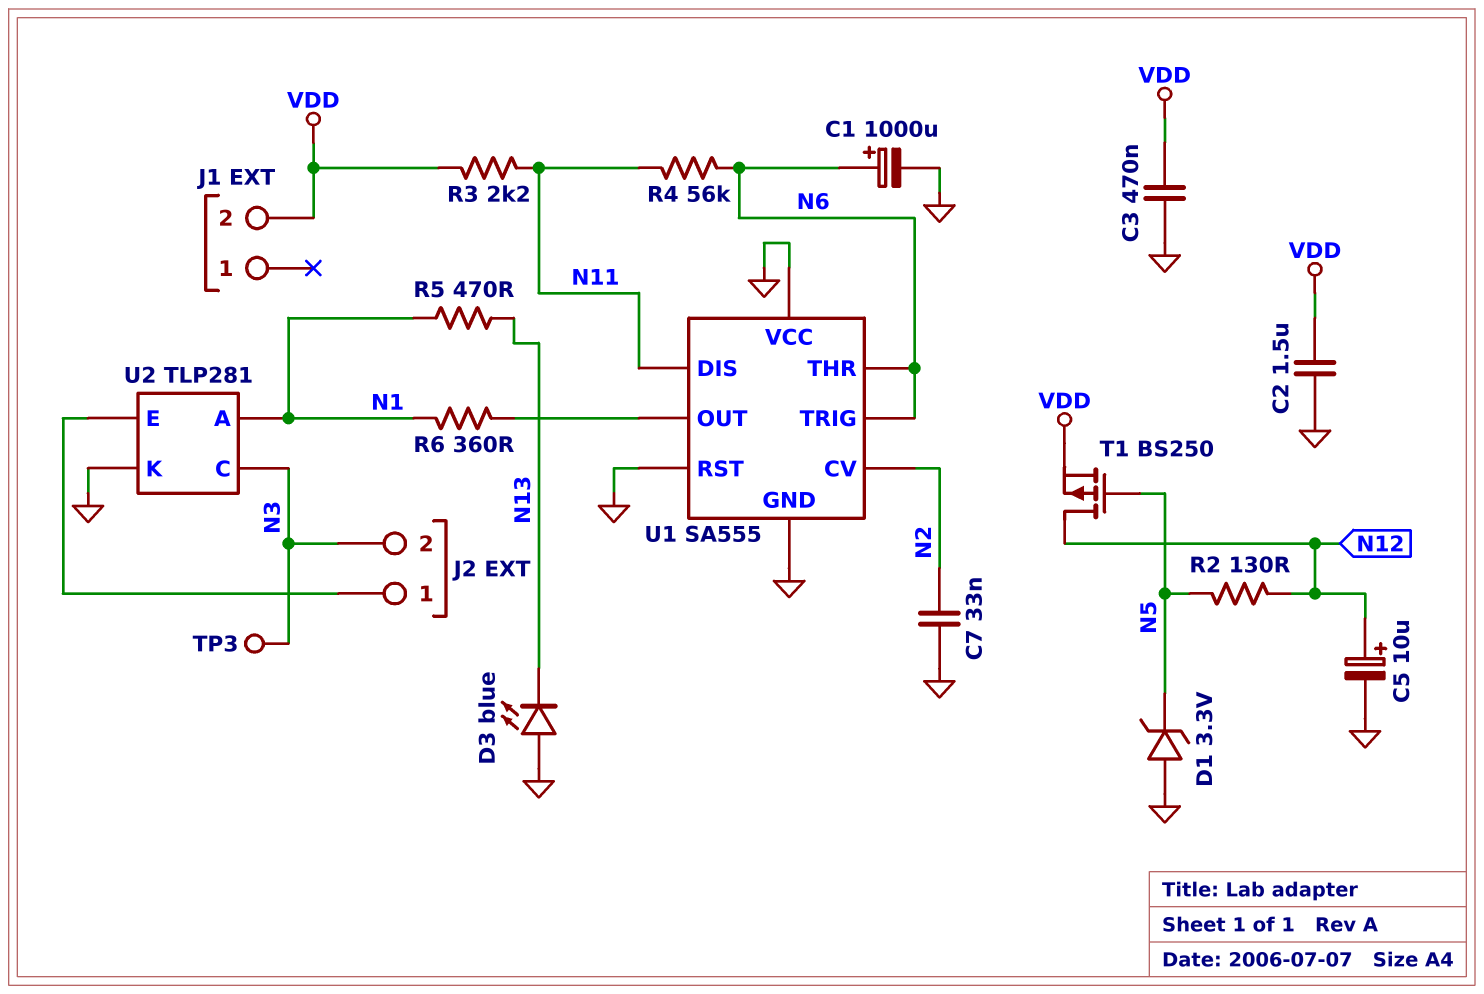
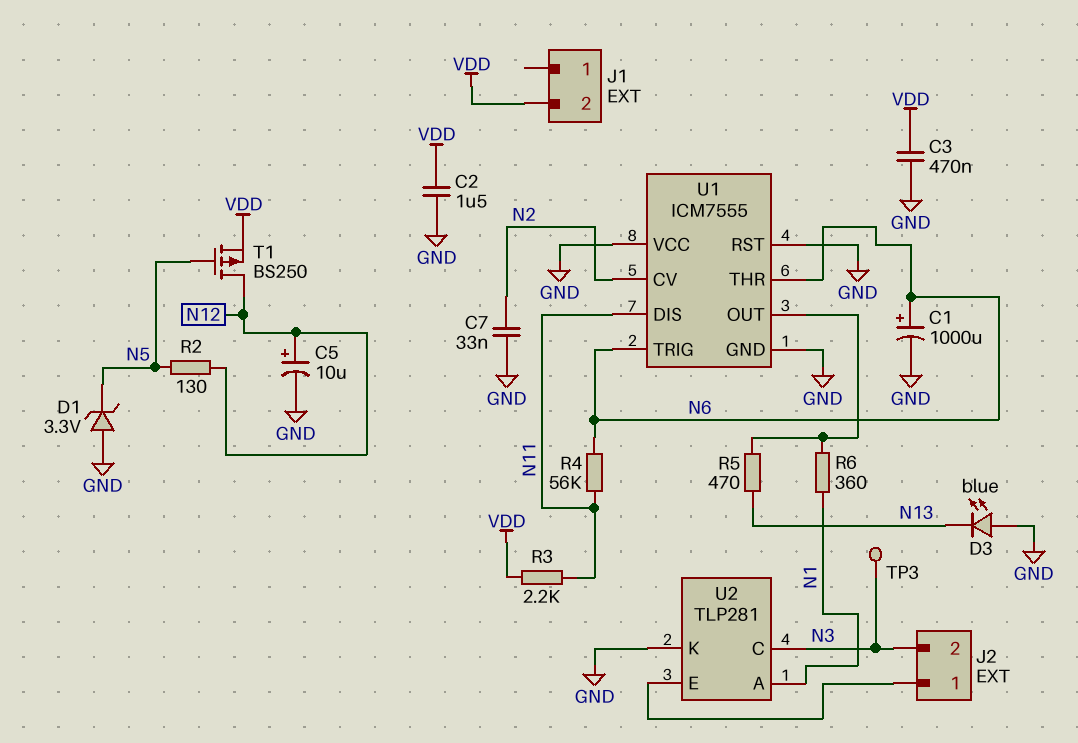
R5: 470 (N1, N13) -> 470 (N13, U1/OUT)
U1: SA555 -> ICM7555

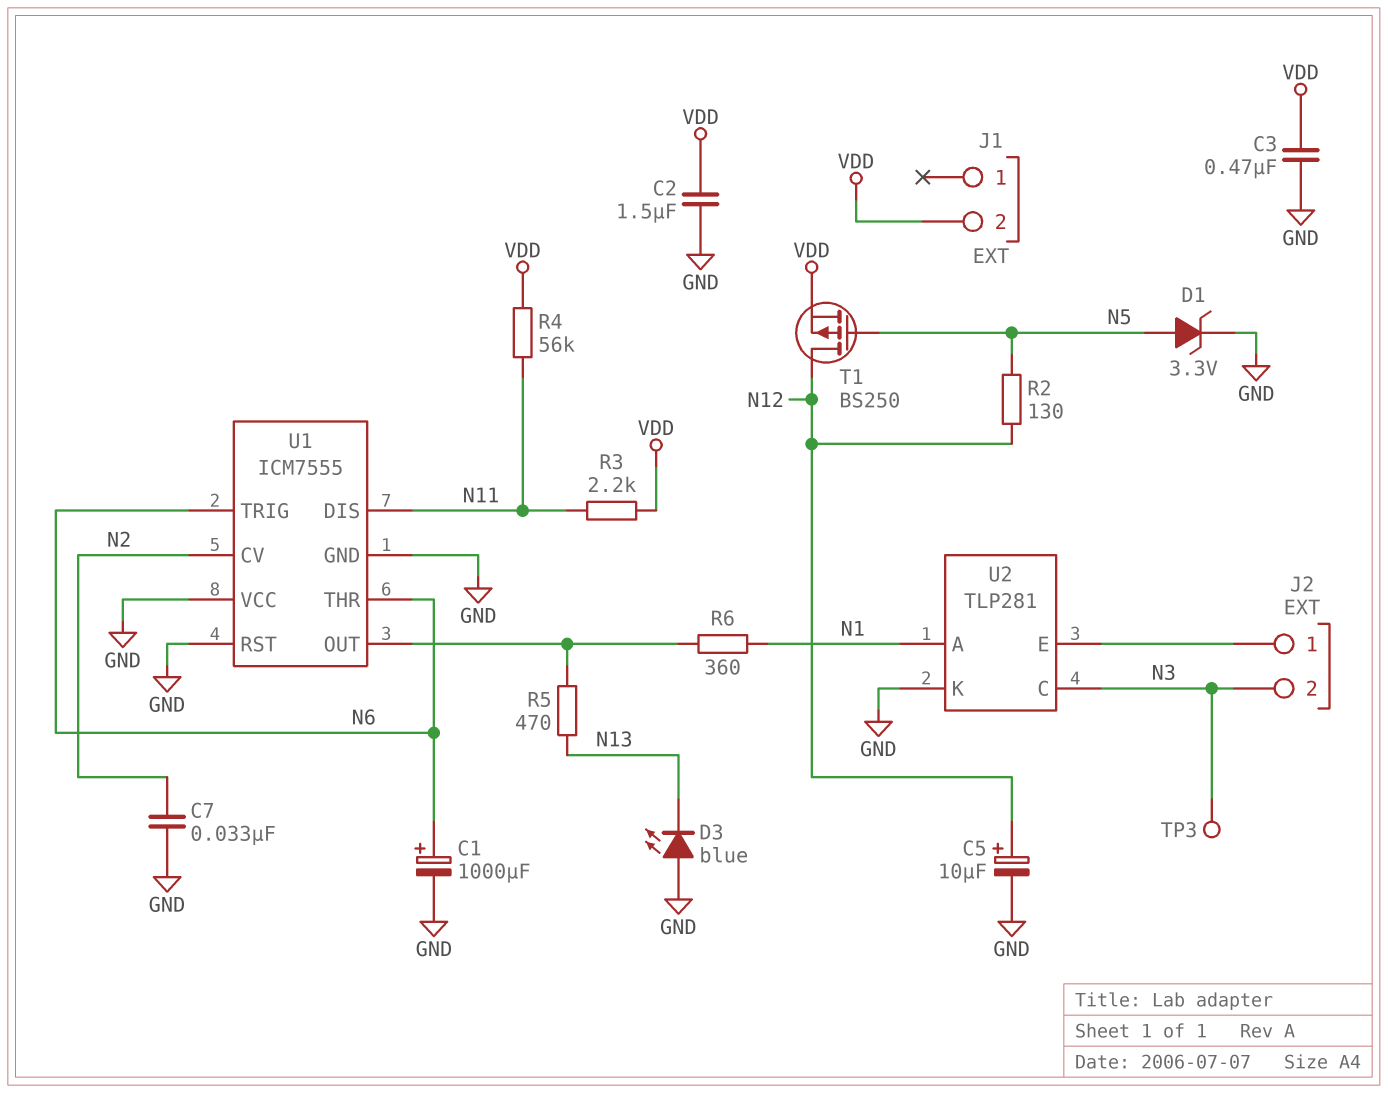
D1: zener 3.3V (A GND, K N5) -> zener 3.3V (A N5, K GND)
R4: 56k (N6, N11) -> 56k (N11, VDD)

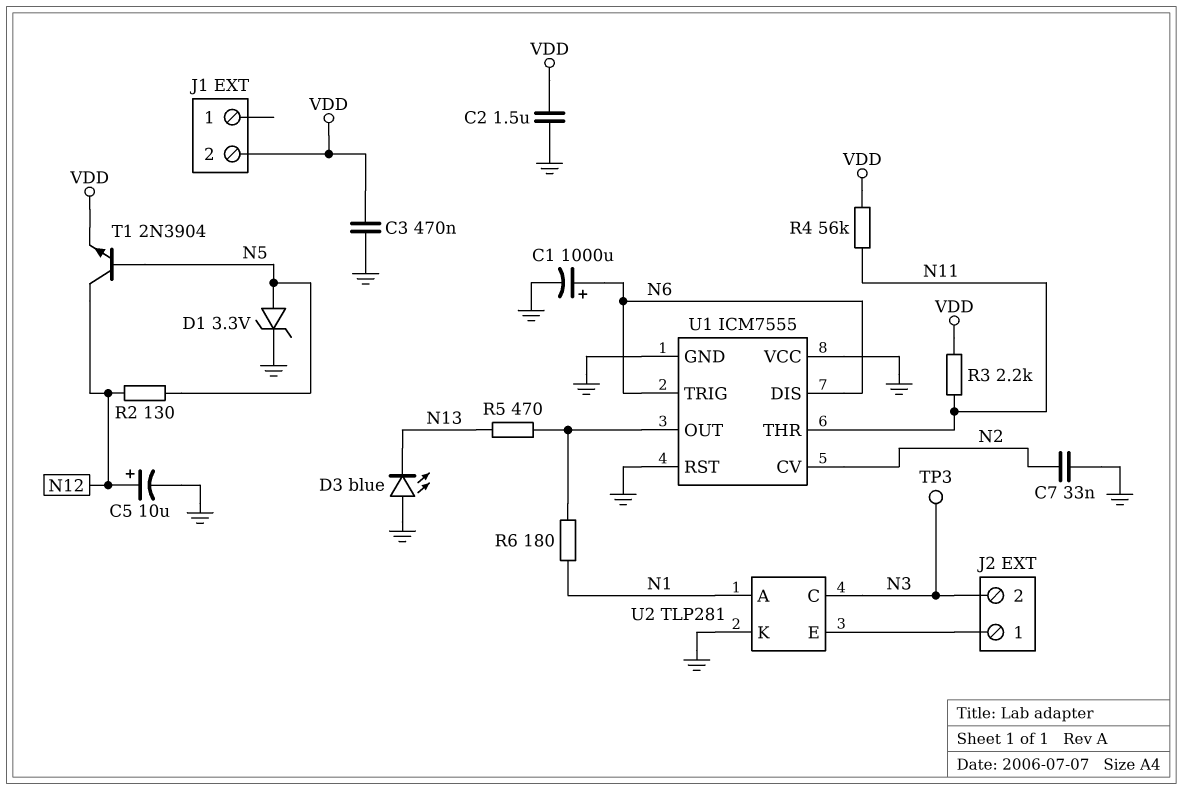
R6: 360 (N1, U1/OUT) -> 180 (N1, U1/OUT)
T1: PMOS BS250 (G N5, D N12, S VDD) -> NPN 2N3904 (B N5, C N12, E VDD)
U1 pin DIS: N11 -> N6
U1 pin THR: N6 -> N11

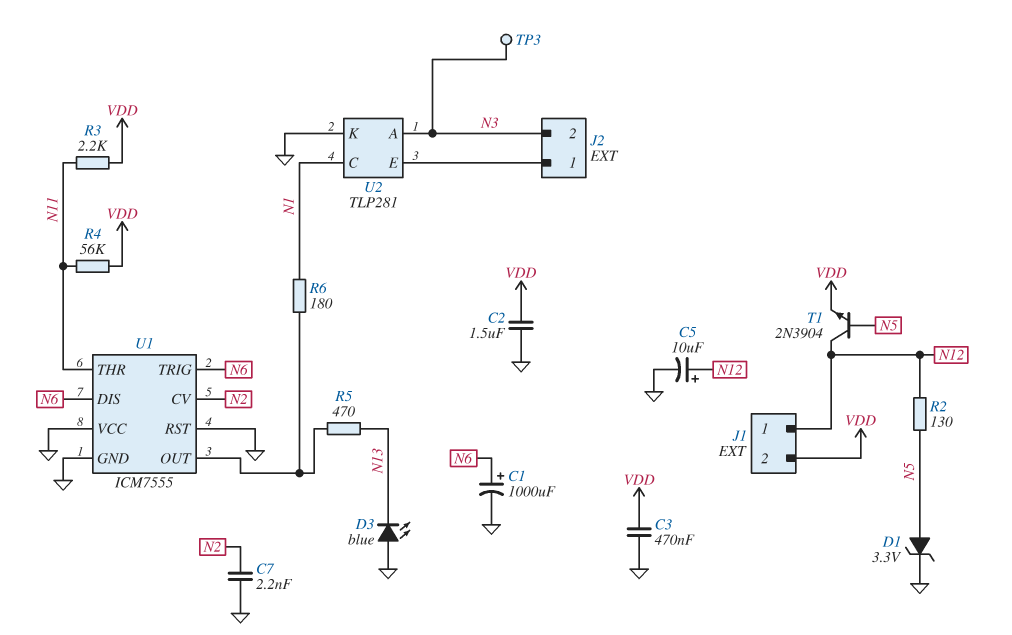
C7: 33nF (GND, N2) -> 2.2nF (GND, N2)
J1 pin 1: none -> N12
U2 pin A: N1 -> N3
U2 pin C: N3 -> N1

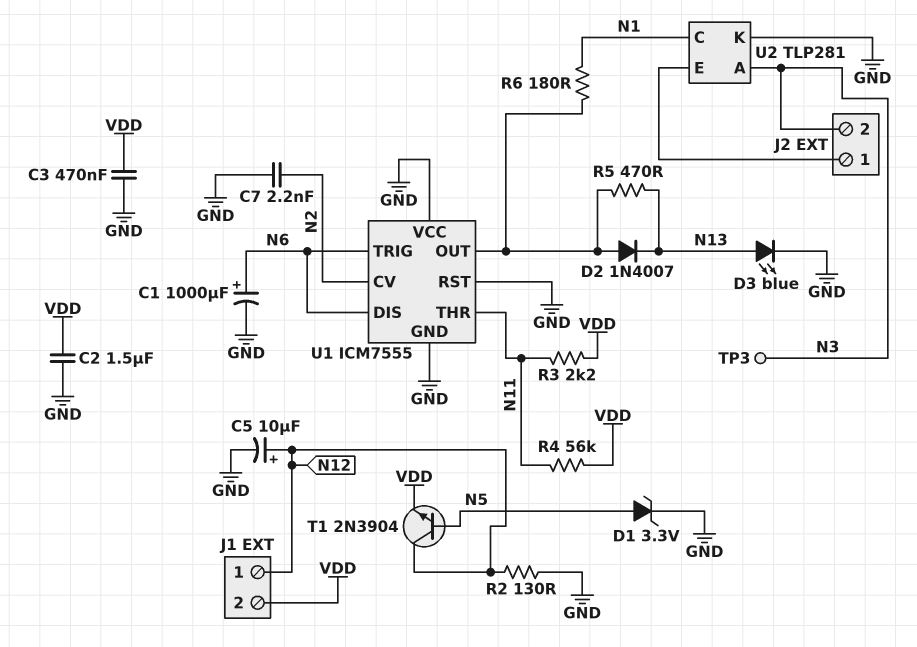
D2: none -> diode 1N4007 (A U1/OUT, K N13)
D3: LED blue (A GND, K N13) -> LED blue (A N13, K GND)
R2: 130 (N5, N12) -> 130 (GND, N12)

